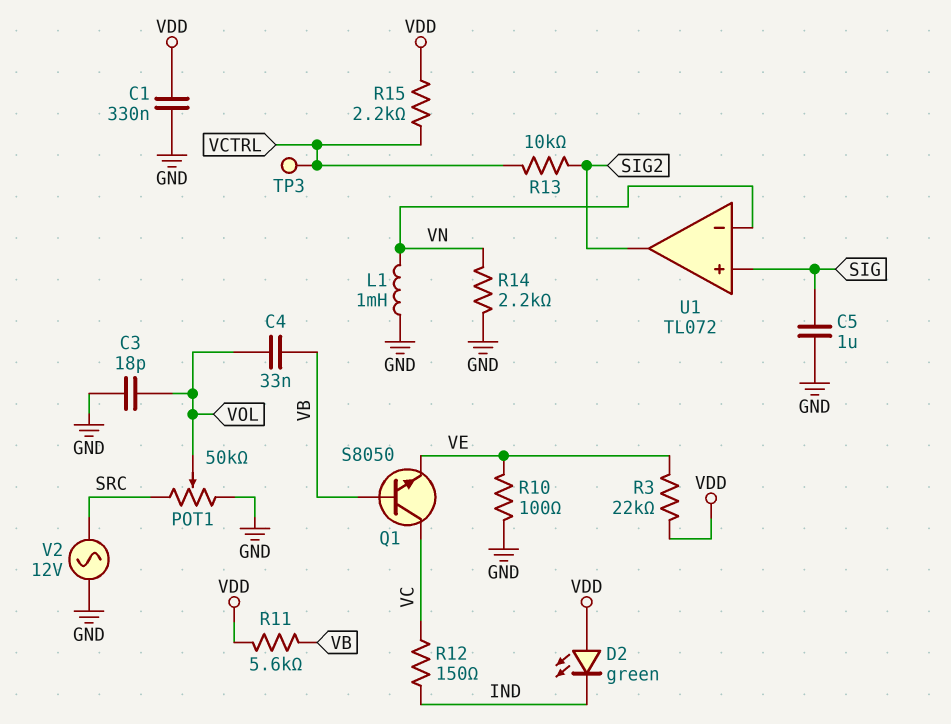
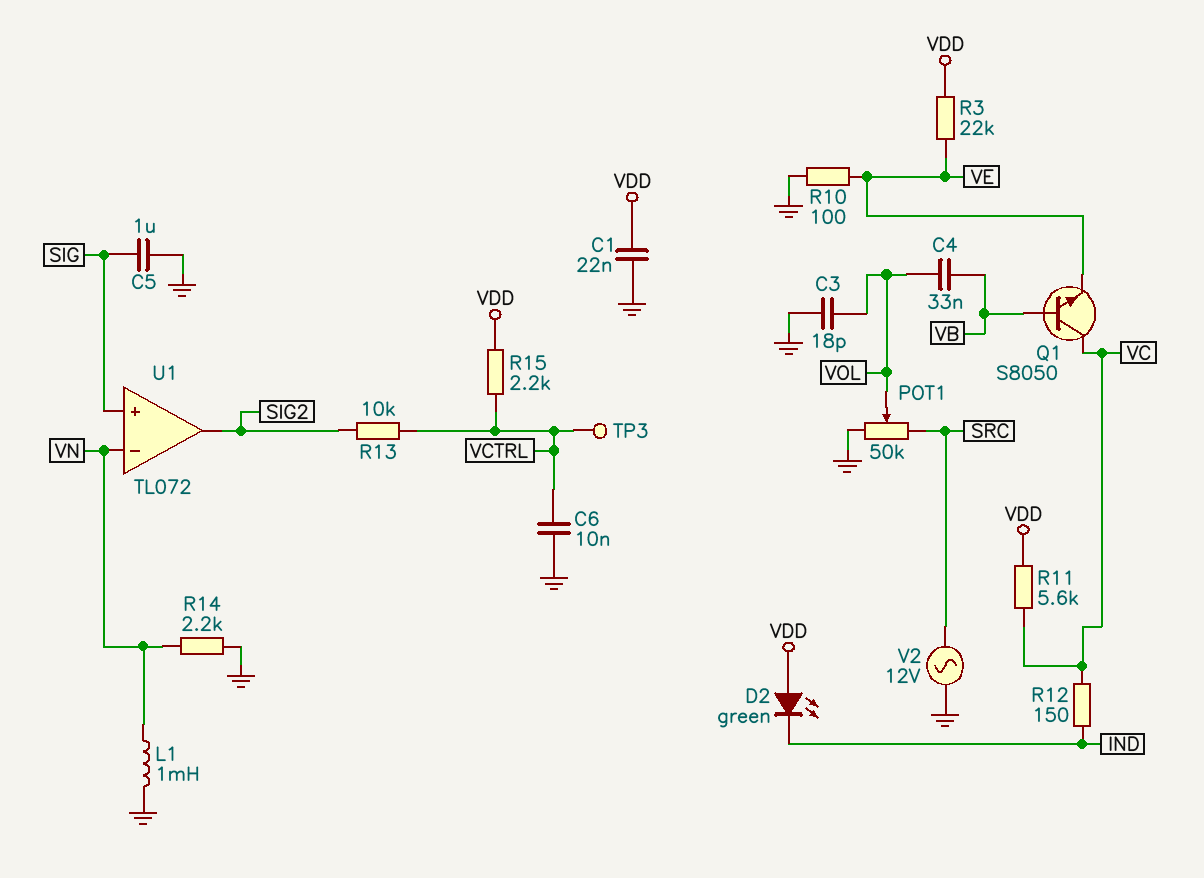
C1: 330nF (GND, VDD) -> 22nF (GND, VDD)
C6: none -> 10nF (GND, VCTRL)
R11: 5.6k (VB, VDD) -> 5.6k (VC, VDD)

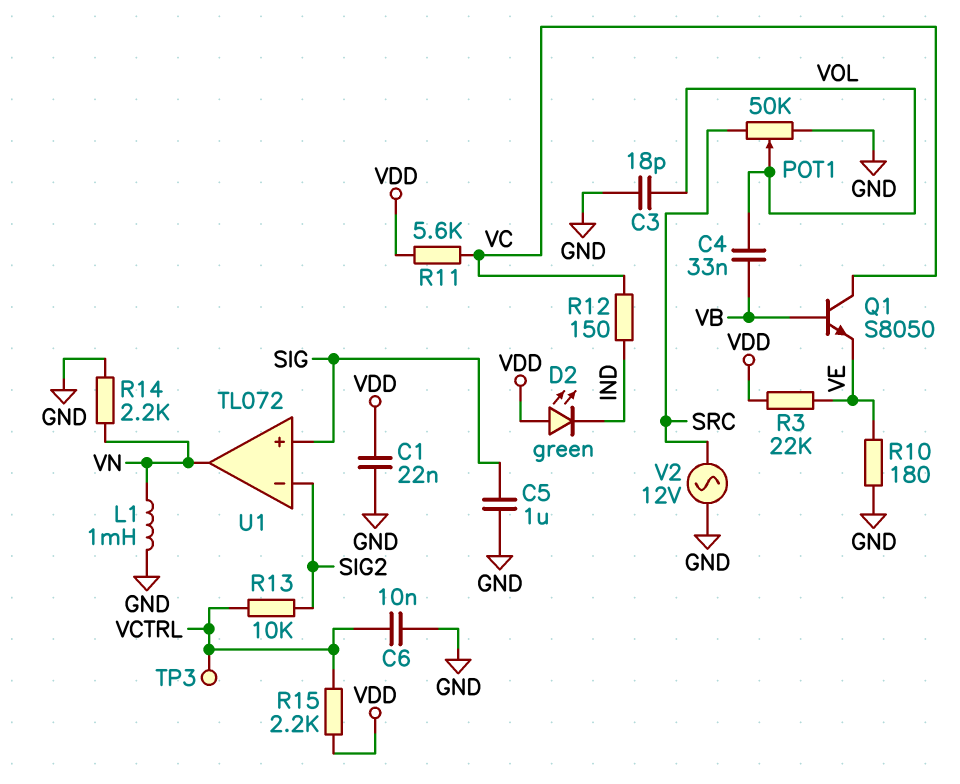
R10: 100 (GND, VE) -> 180 (GND, VE)
U1 pin in-: VN -> SIG2
U1 pin out: SIG2 -> VN

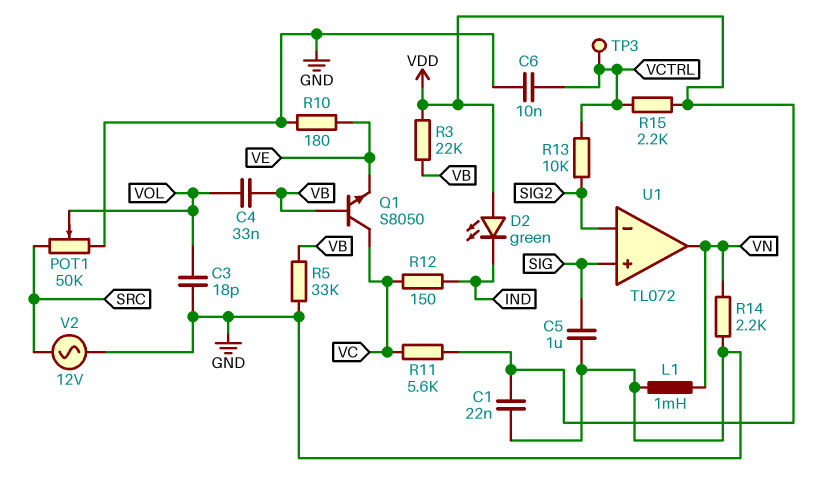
R3: 22k (VDD, VE) -> 22k (VB, VDD)
R5: none -> 33k (GND, VB)

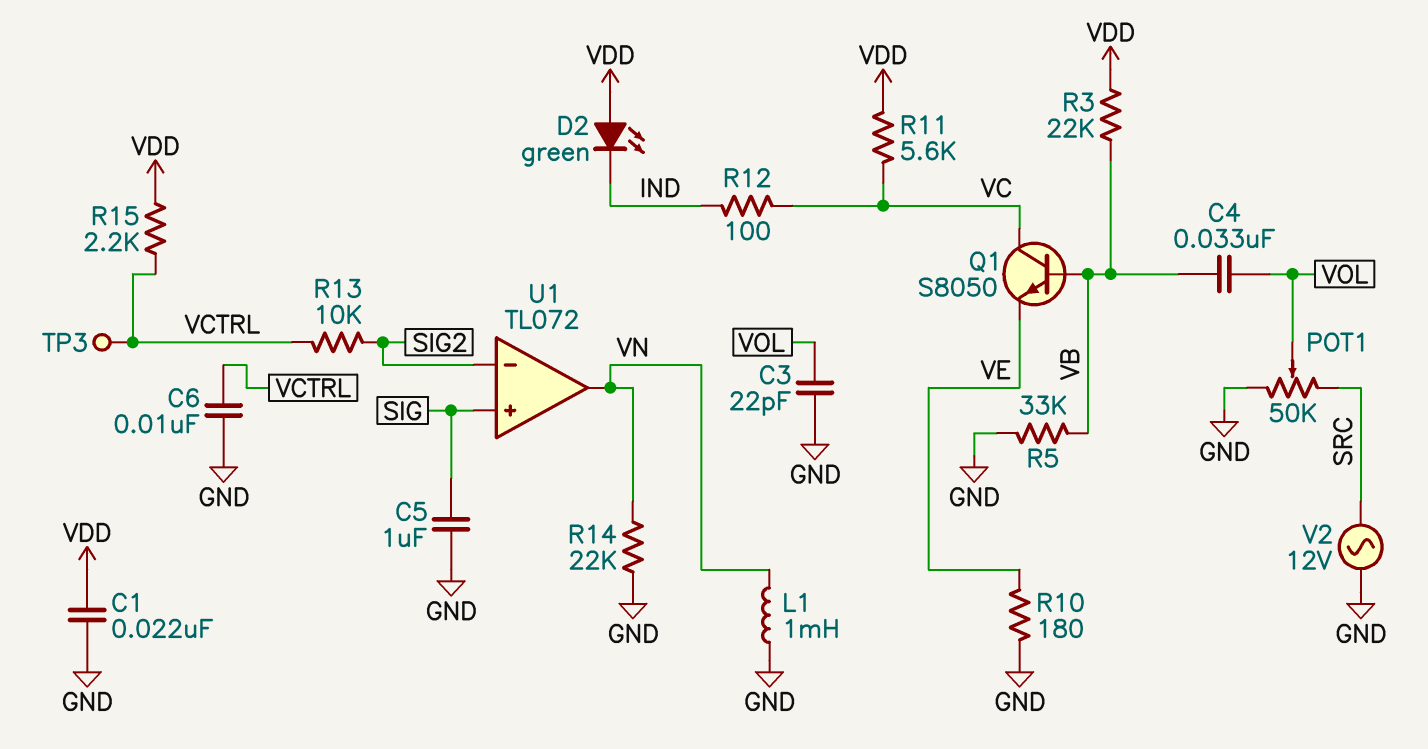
C3: 18pF (GND, VOL) -> 22pF (GND, VOL)
R12: 150 (IND, VC) -> 100 (IND, VC)
R14: 2.2k (GND, VN) -> 22k (GND, VN)

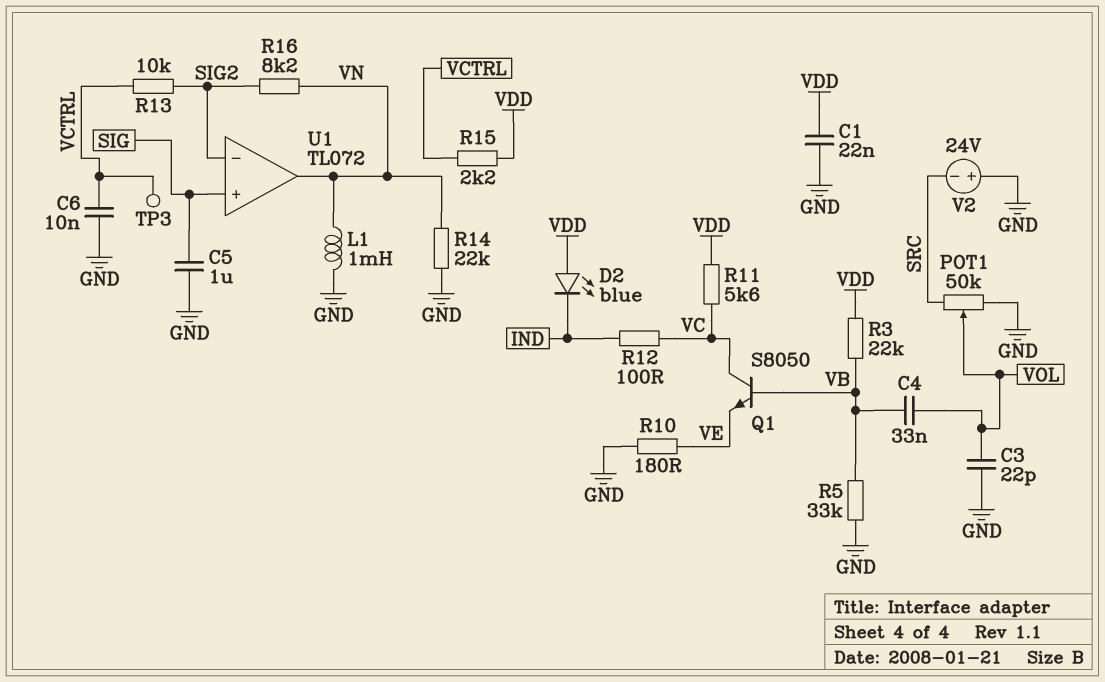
D2: LED green (A VDD, K IND) -> LED blue (A VDD, K IND)
R16: none -> 8.2k (SIG2, VN)
V2: AC 12V (GND, SRC) -> 24V (plus GND, minus SRC)

